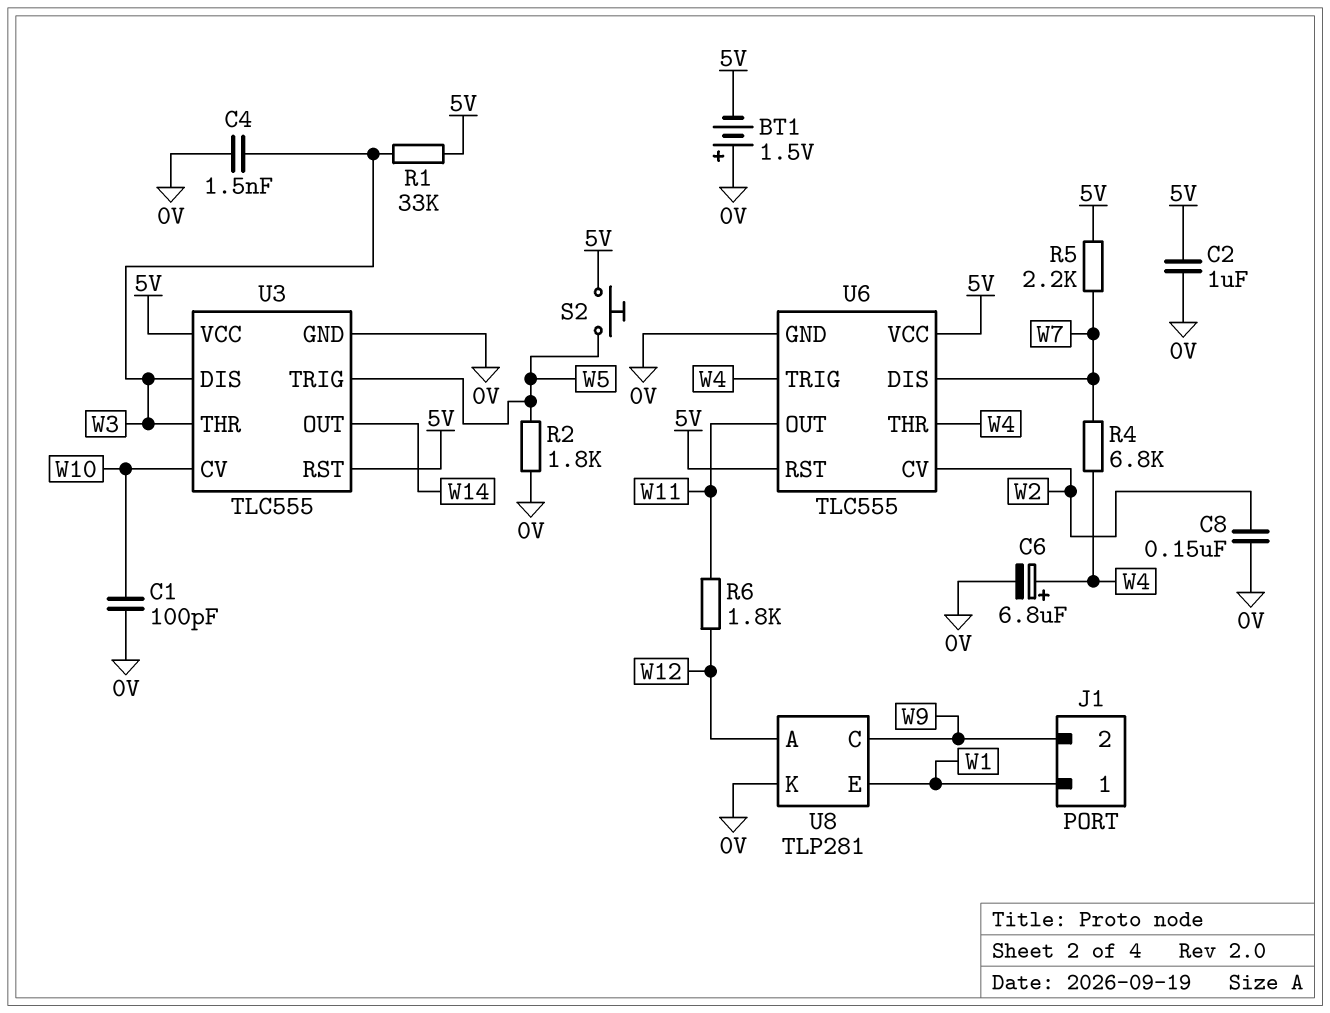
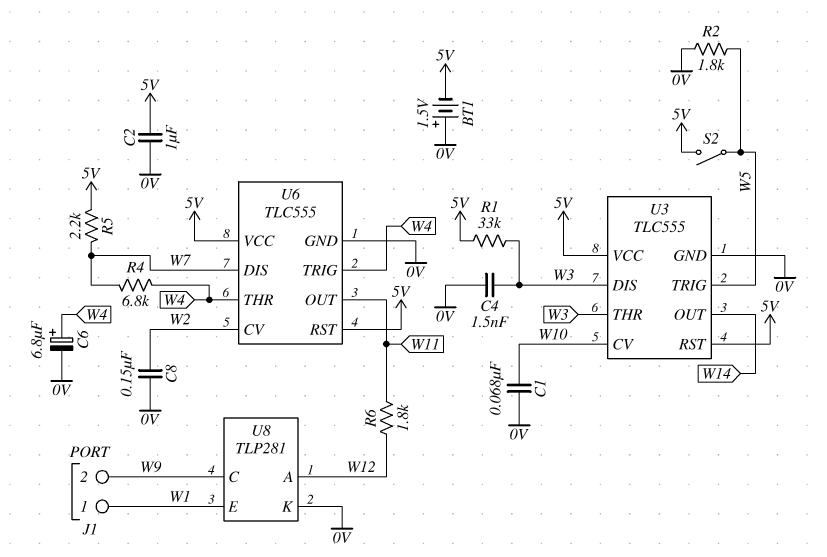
C1: 100pF (0V, W10) -> 68nF (0V, W10)
S2: button (5V, W5) -> switch (5V, W5)

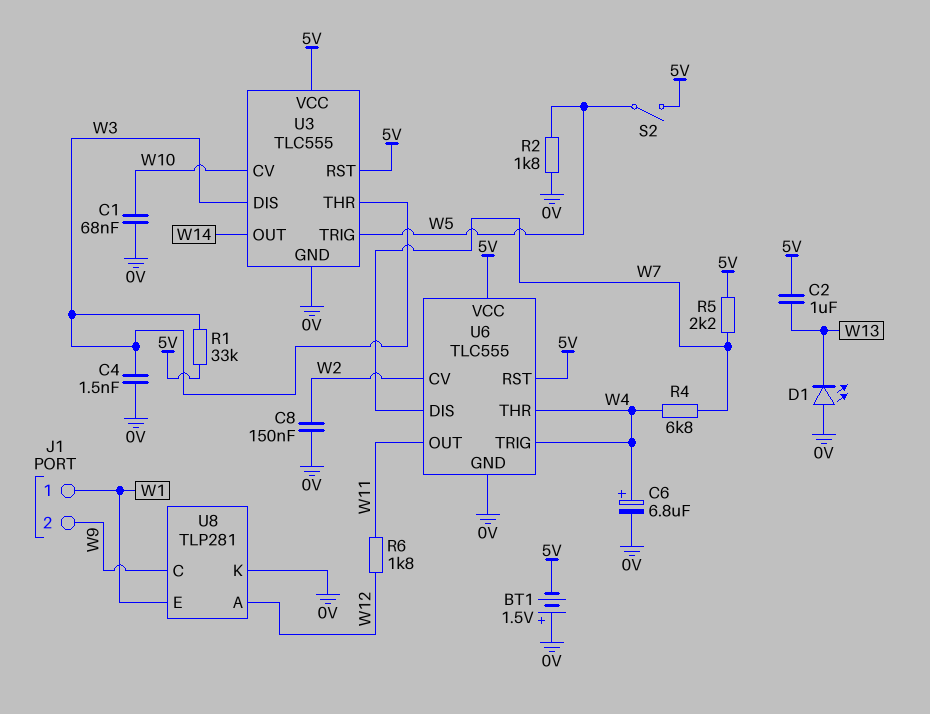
C2: 1uF (0V, 5V) -> 1uF (5V, W13)
D1: none -> LED (A 0V, K W13)

